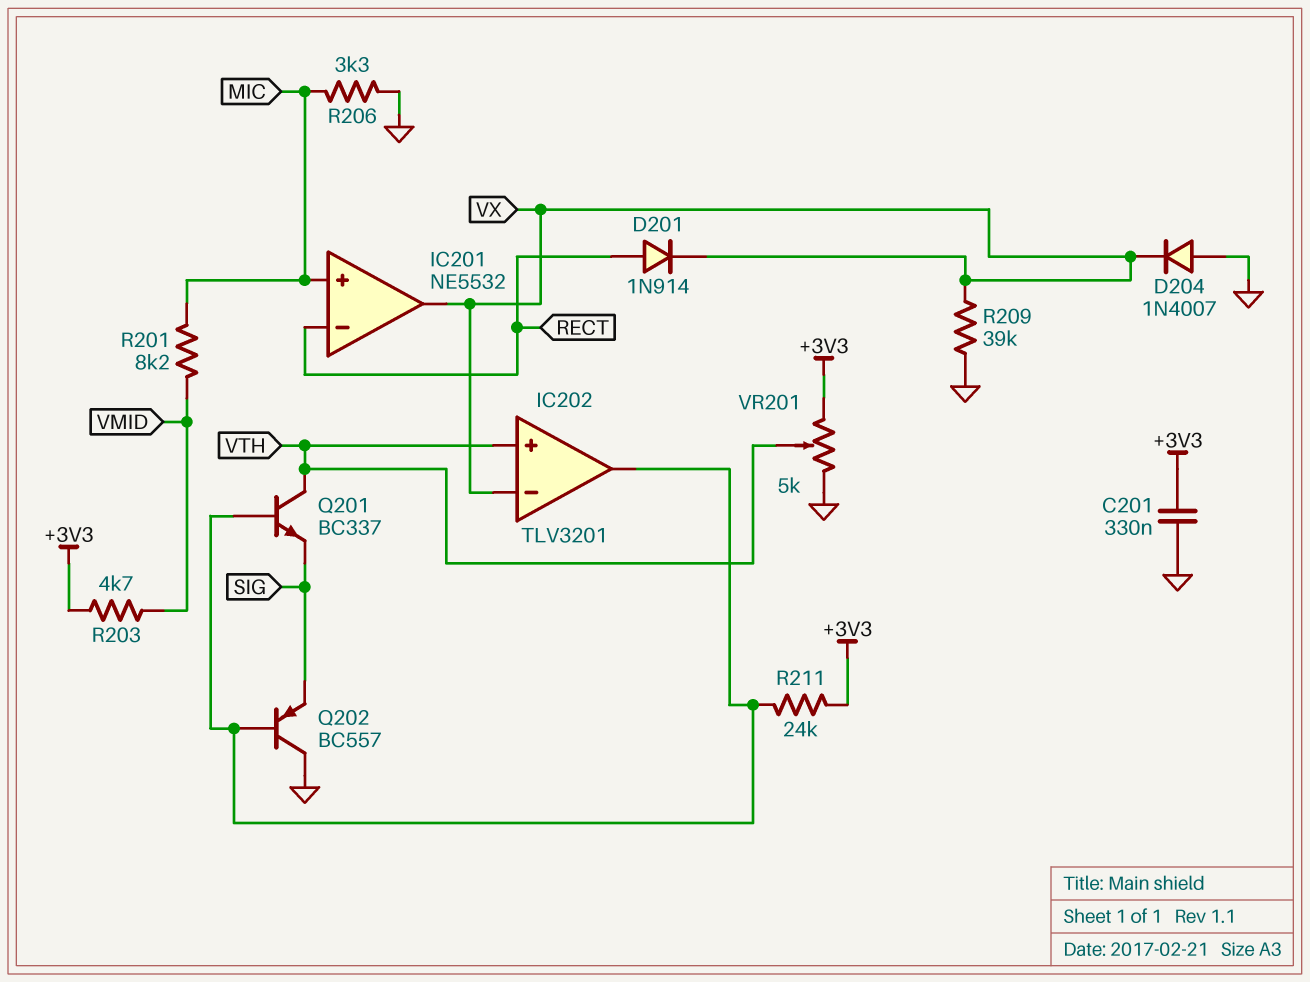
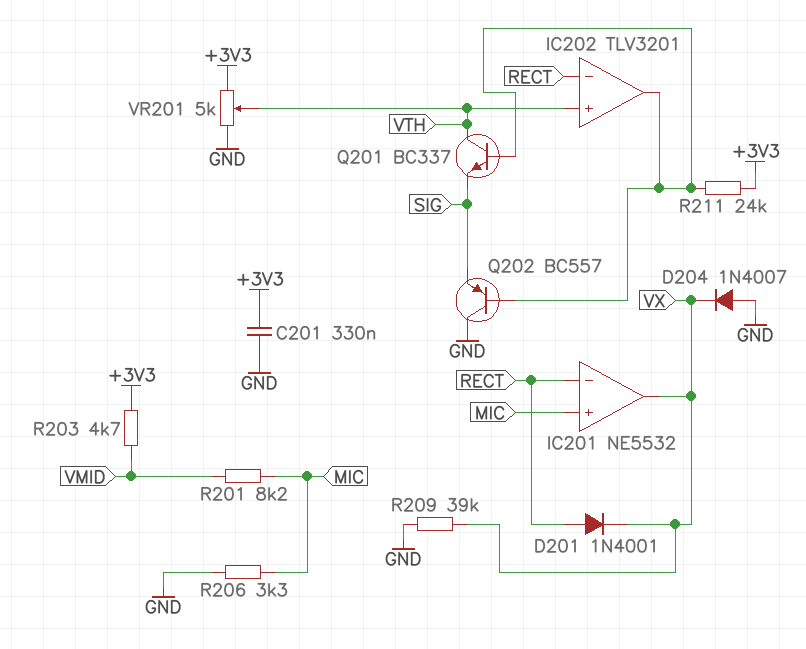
D201: diode 1N914 (A RECT, K VX) -> diode 1N4001 (A RECT, K VX)
IC202 pin in-: VX -> RECT

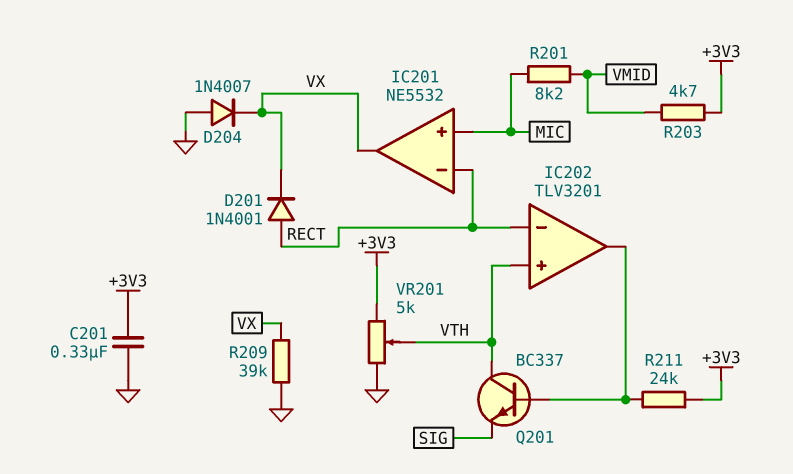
Q202: PNP BC557 (B IC202/out, C GND, E SIG) -> none
R206: 3.3k (GND, MIC) -> none

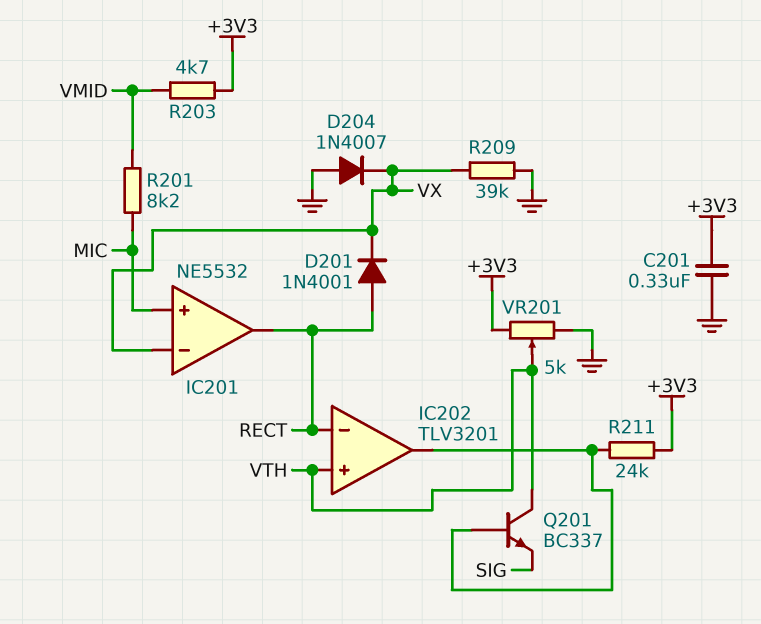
IC201 pin in-: RECT -> VX
IC201 pin out: VX -> RECT

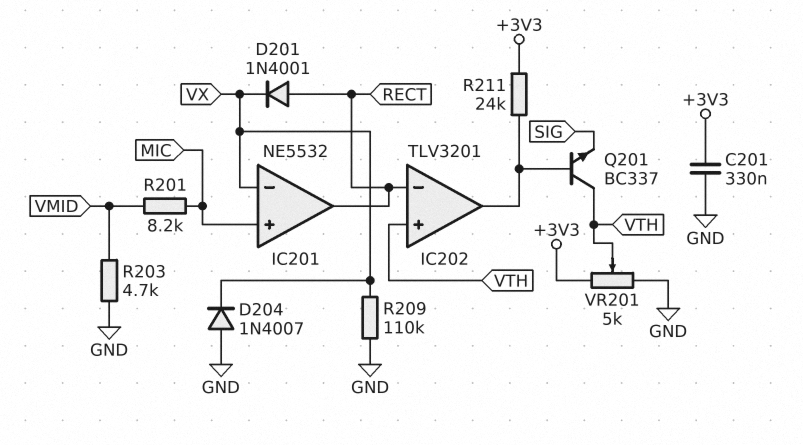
R203: 4.7k (+3V3, VMID) -> 4.7k (GND, VMID)
R209: 39k (GND, VX) -> 110k (GND, VX)

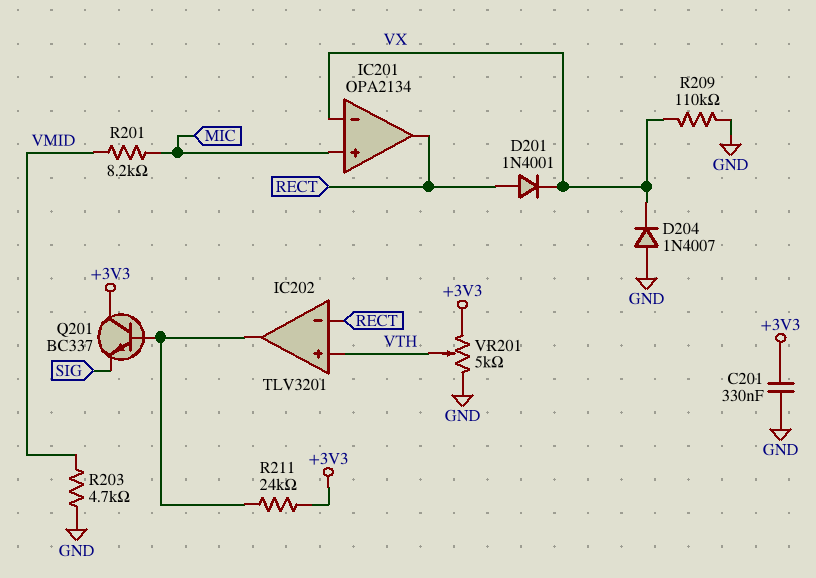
IC201: NE5532 -> OPA2134
Q201: NPN BC337 (B IC202/out, C VTH, E SIG) -> NPN BC337 (B IC202/out, C +3V3, E SIG)

